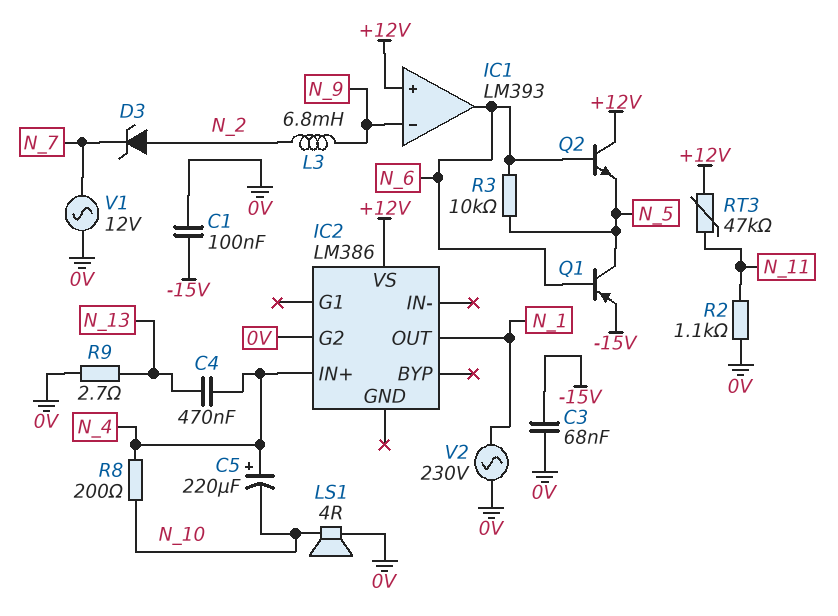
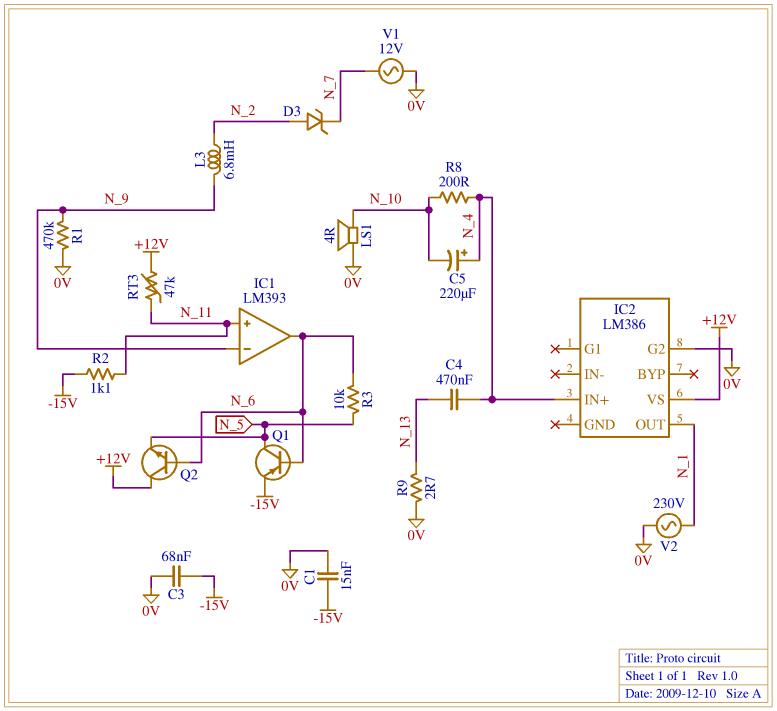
C1: 100nF (-15V, 0V) -> 15nF (-15V, 0V)
IC1 pin in+: +12V -> N_11
R1: none -> 470k (0V, N_9)
R2: 1.1k (0V, N_11) -> 1.1k (-15V, N_11)

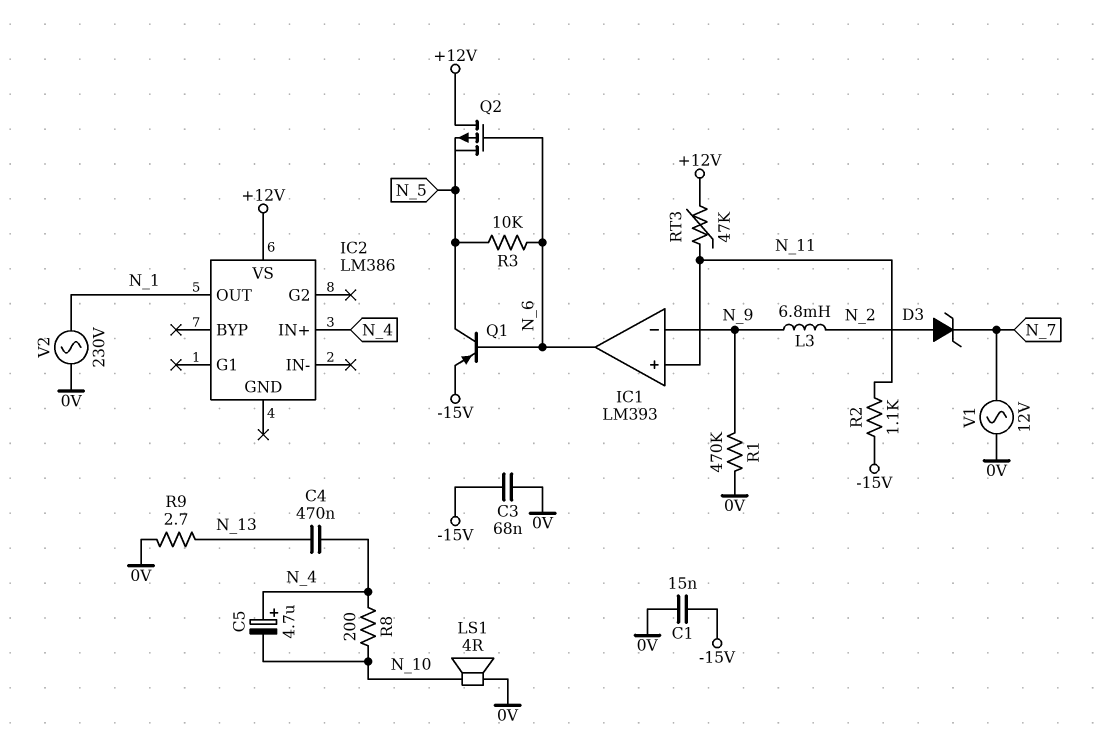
C5: 220uF (plus N_4, minus N_10) -> 4.7uF (plus N_4, minus N_10)
IC2 pin G2: 0V -> none
Q2: NPN (B N_6, C +12V, E N_5) -> PMOS (G N_6, D +12V, S N_5)

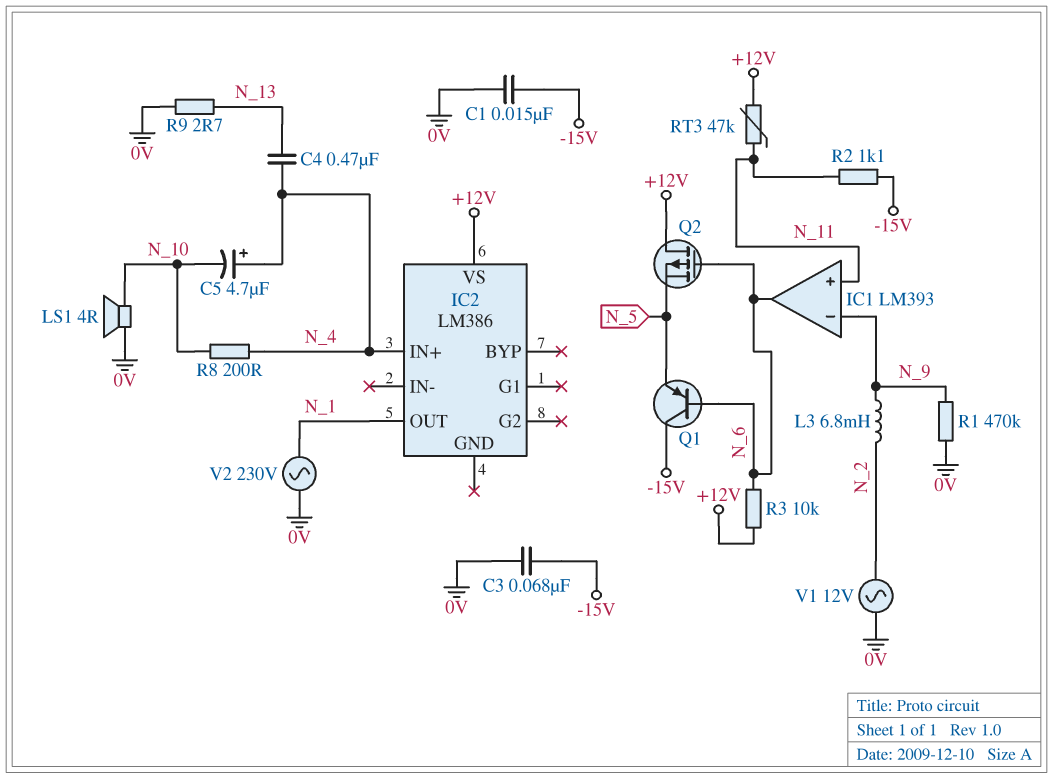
D3: zener (A N_2, K N_7) -> none
Q1: PNP (B N_6, C N_5, E -15V) -> PNP (B N_6, C -15V, E N_5)
R3: 10k (N_5, N_6) -> 10k (+12V, N_6)
V1: AC 12V (0V, N_7) -> AC 12V (0V, N_2)

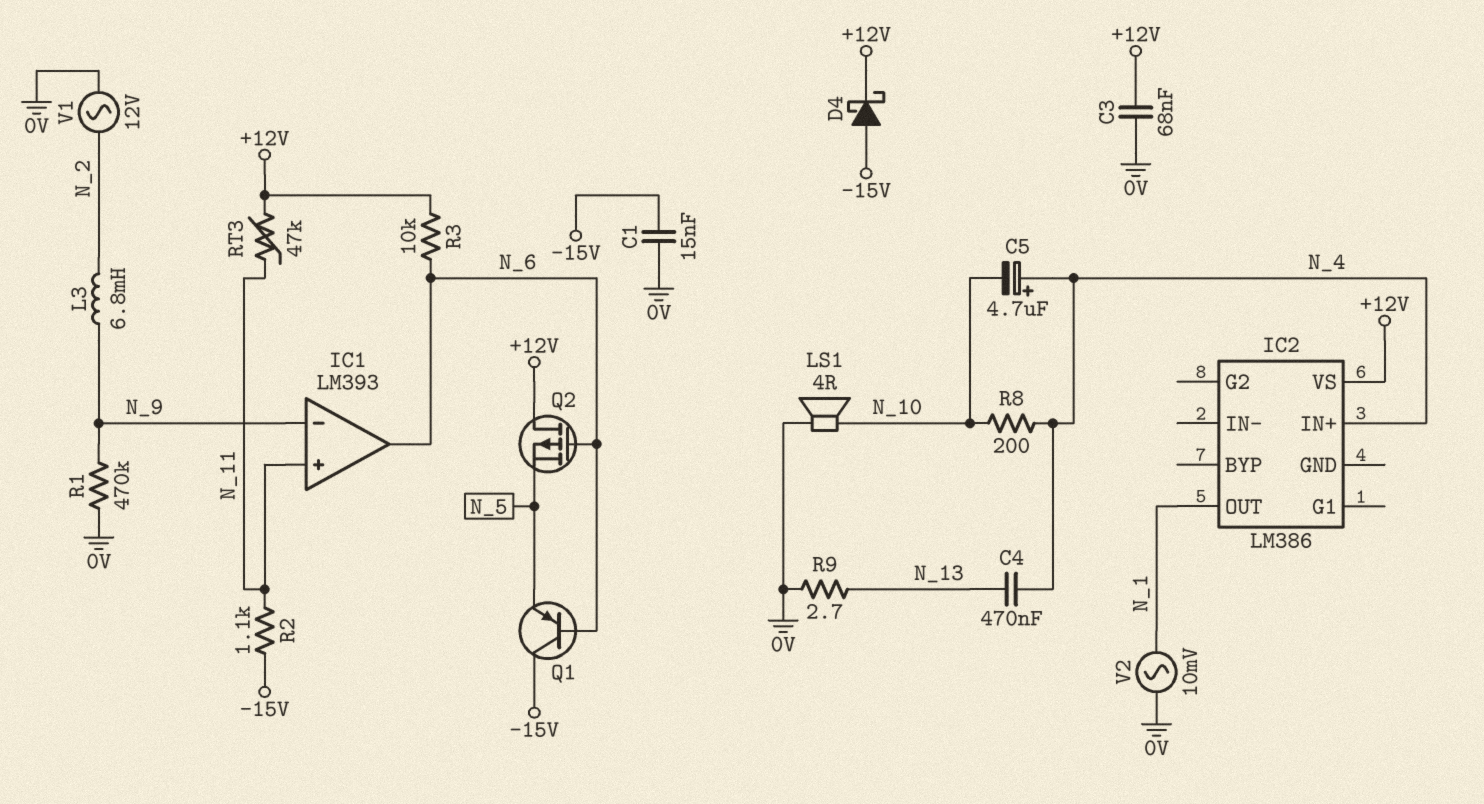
C3: 68nF (-15V, 0V) -> 68nF (+12V, 0V)
D4: none -> schottky (A -15V, K +12V)
V2: AC 230V (0V, N_1) -> AC 10mV (0V, N_1)

